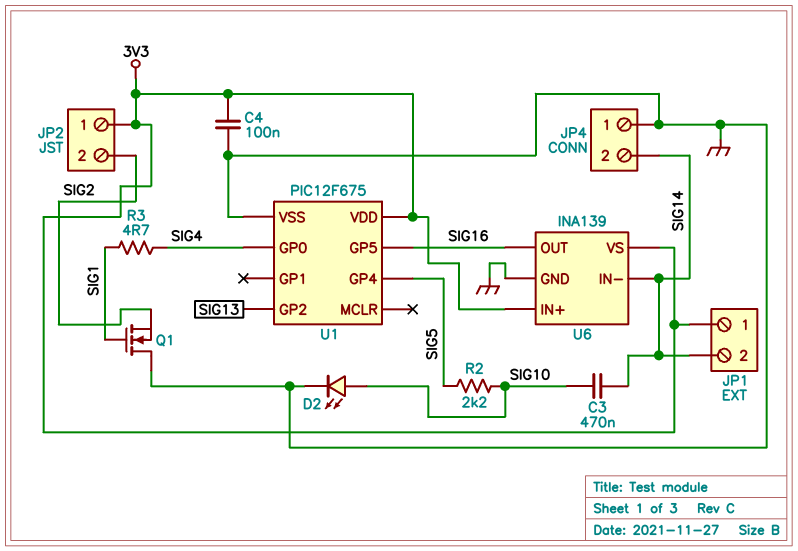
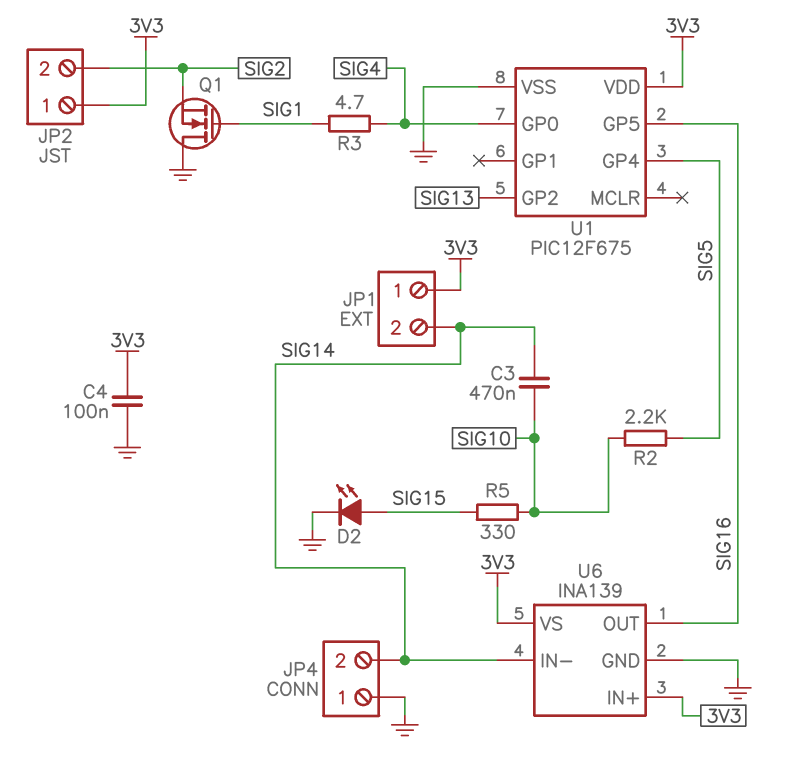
D2: LED (A SIG10, K GND) -> LED (A SIG15, K GND)
R5: none -> 330 (SIG10, SIG15)

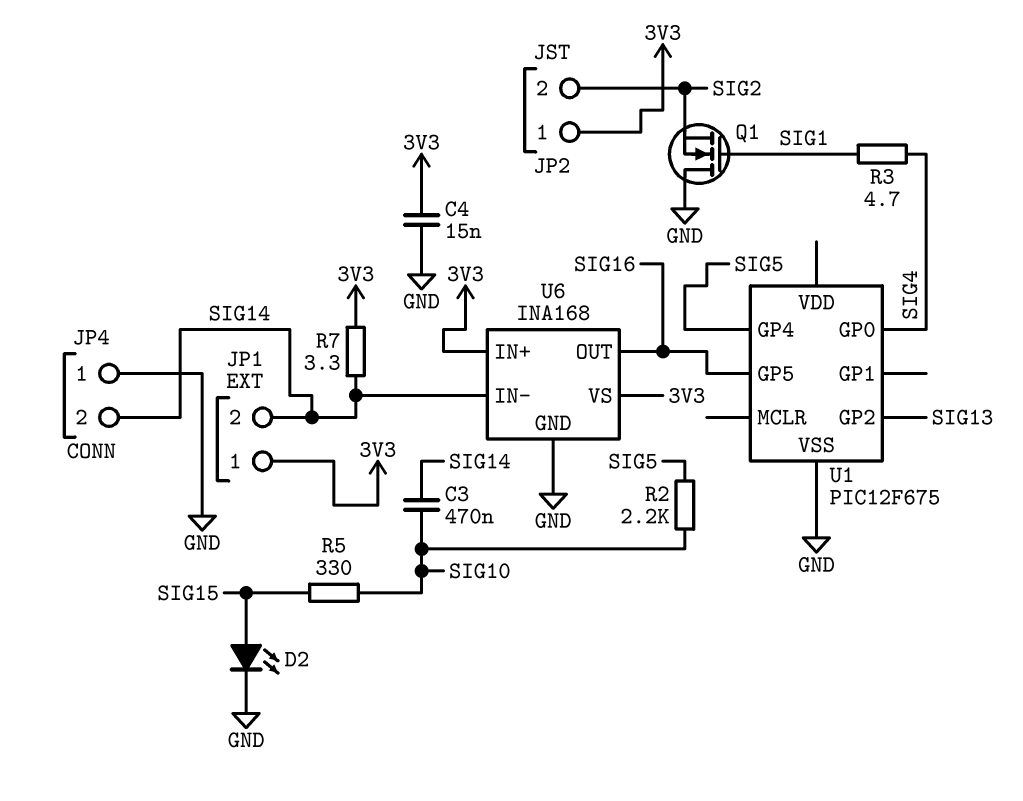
C4: 100nF (3V3, GND) -> 15nF (3V3, GND)
R7: none -> 3.3 (3V3, SIG14)
U1 pin VDD: 3V3 -> none
U6: INA139 -> INA168

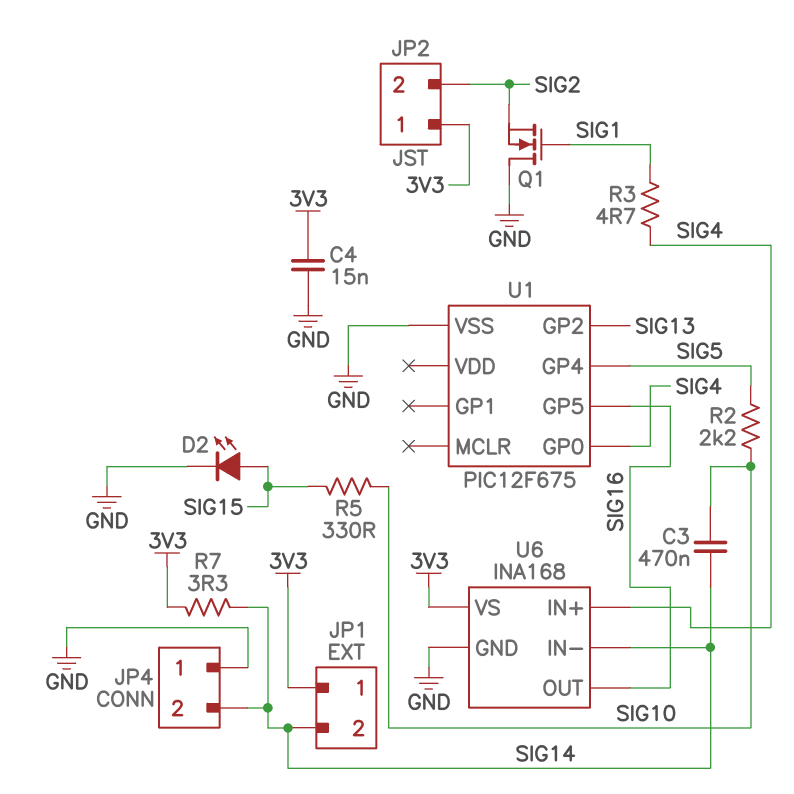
U6 pin IN+: 3V3 -> SIG4

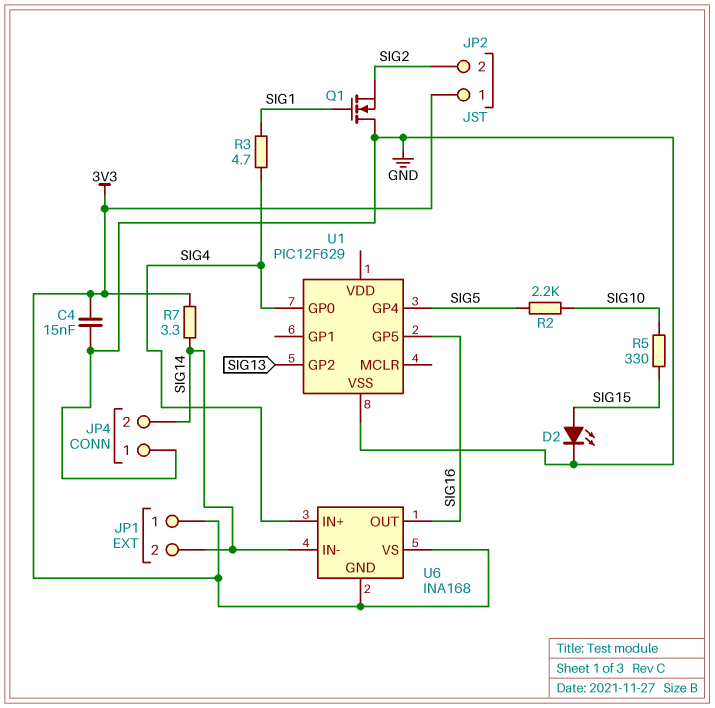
C3: 470nF (SIG10, SIG14) -> none
U1: PIC12F675 -> PIC12F629
U6 pin GND: GND -> 3V3

